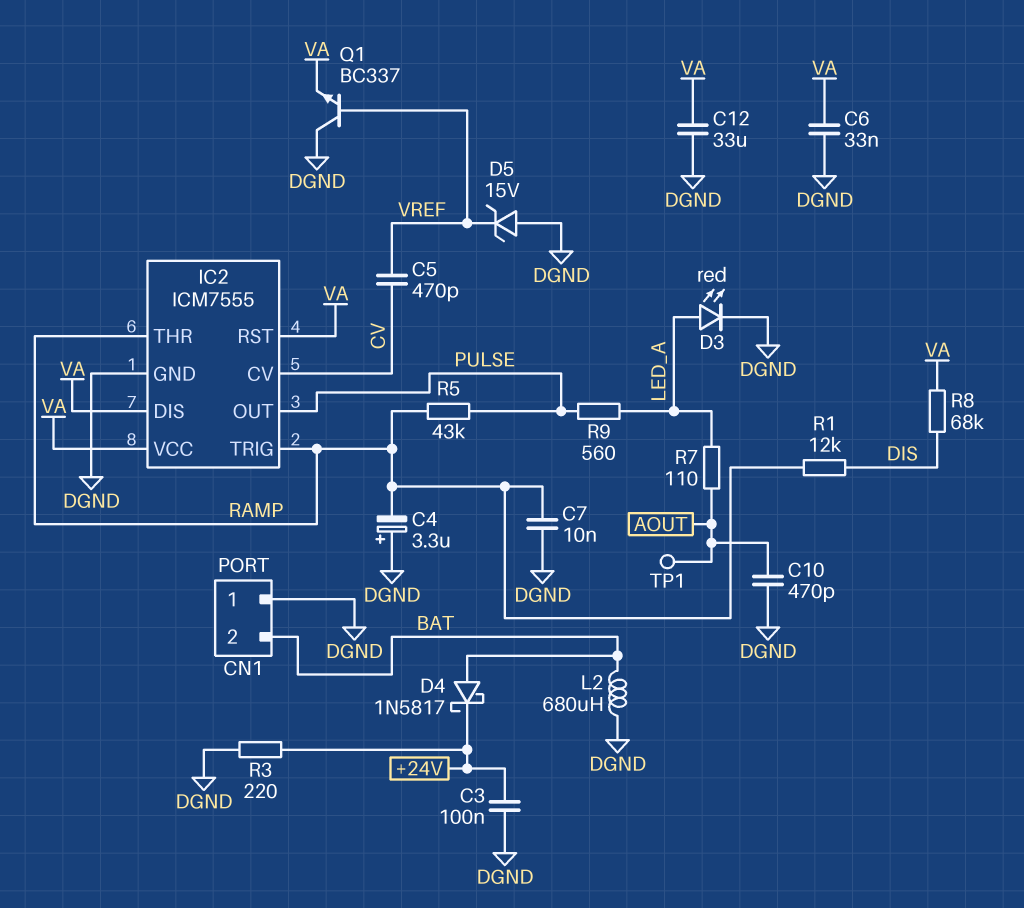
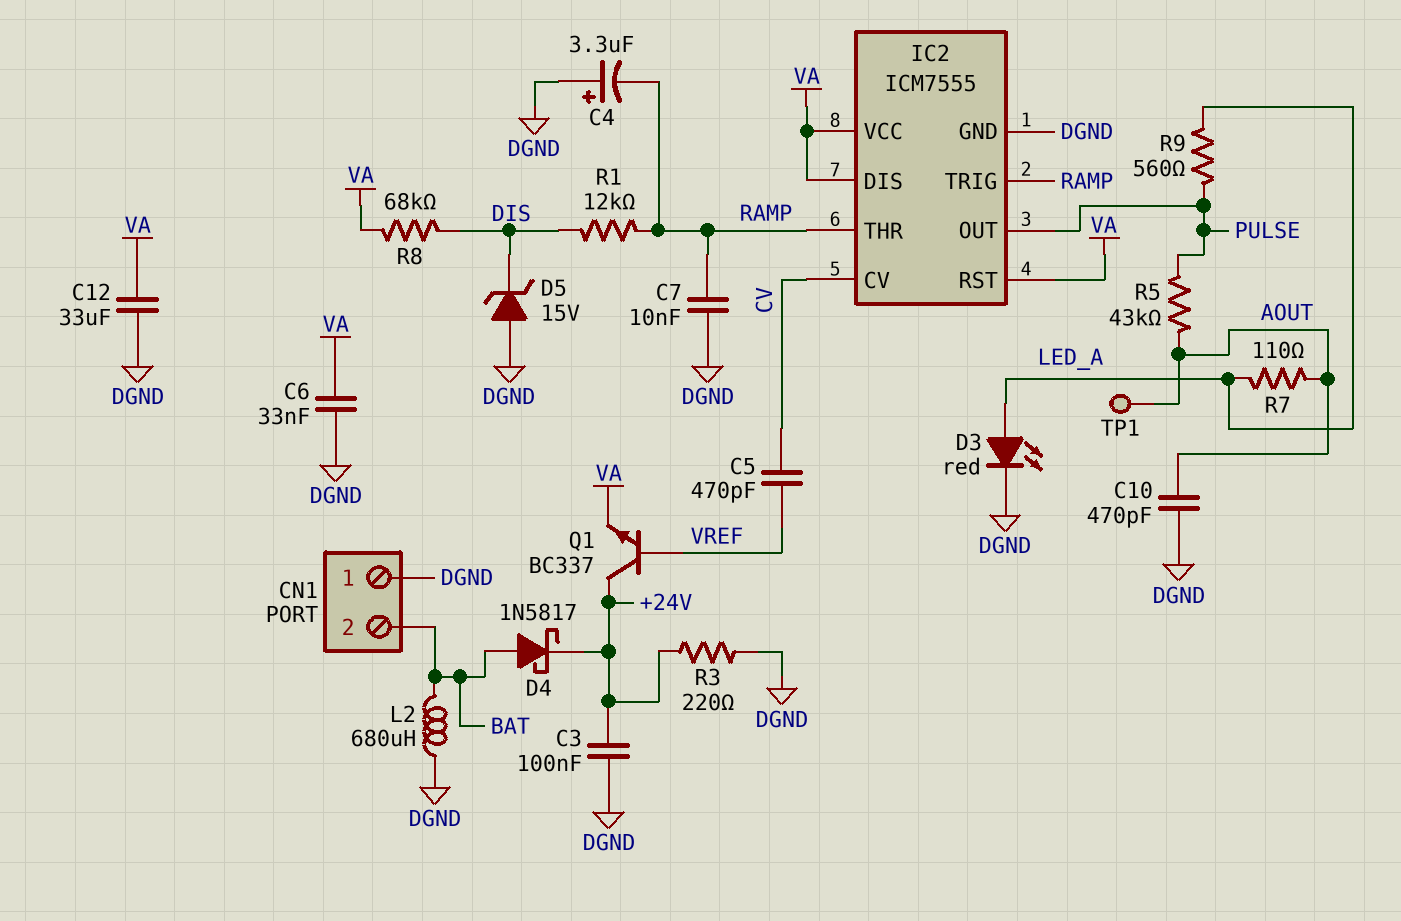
D5: zener 15V (A DGND, K VREF) -> zener 15V (A DGND, K DIS)
Q1: NPN BC337 (B VREF, C DGND, E VA) -> NPN BC337 (B VREF, C +24V, E VA)
R5: 43k (PULSE, RAMP) -> 43k (AOUT, PULSE)

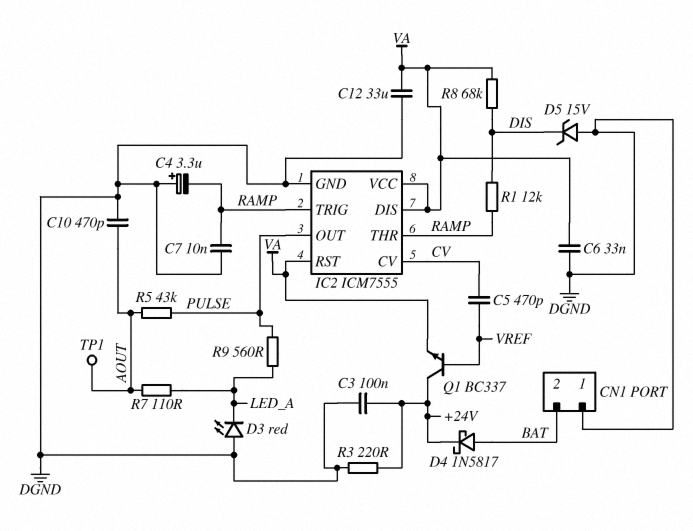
D3: LED red (A LED_A, K DGND) -> LED red (A DGND, K LED_A)
L2: 680uH (BAT, DGND) -> none

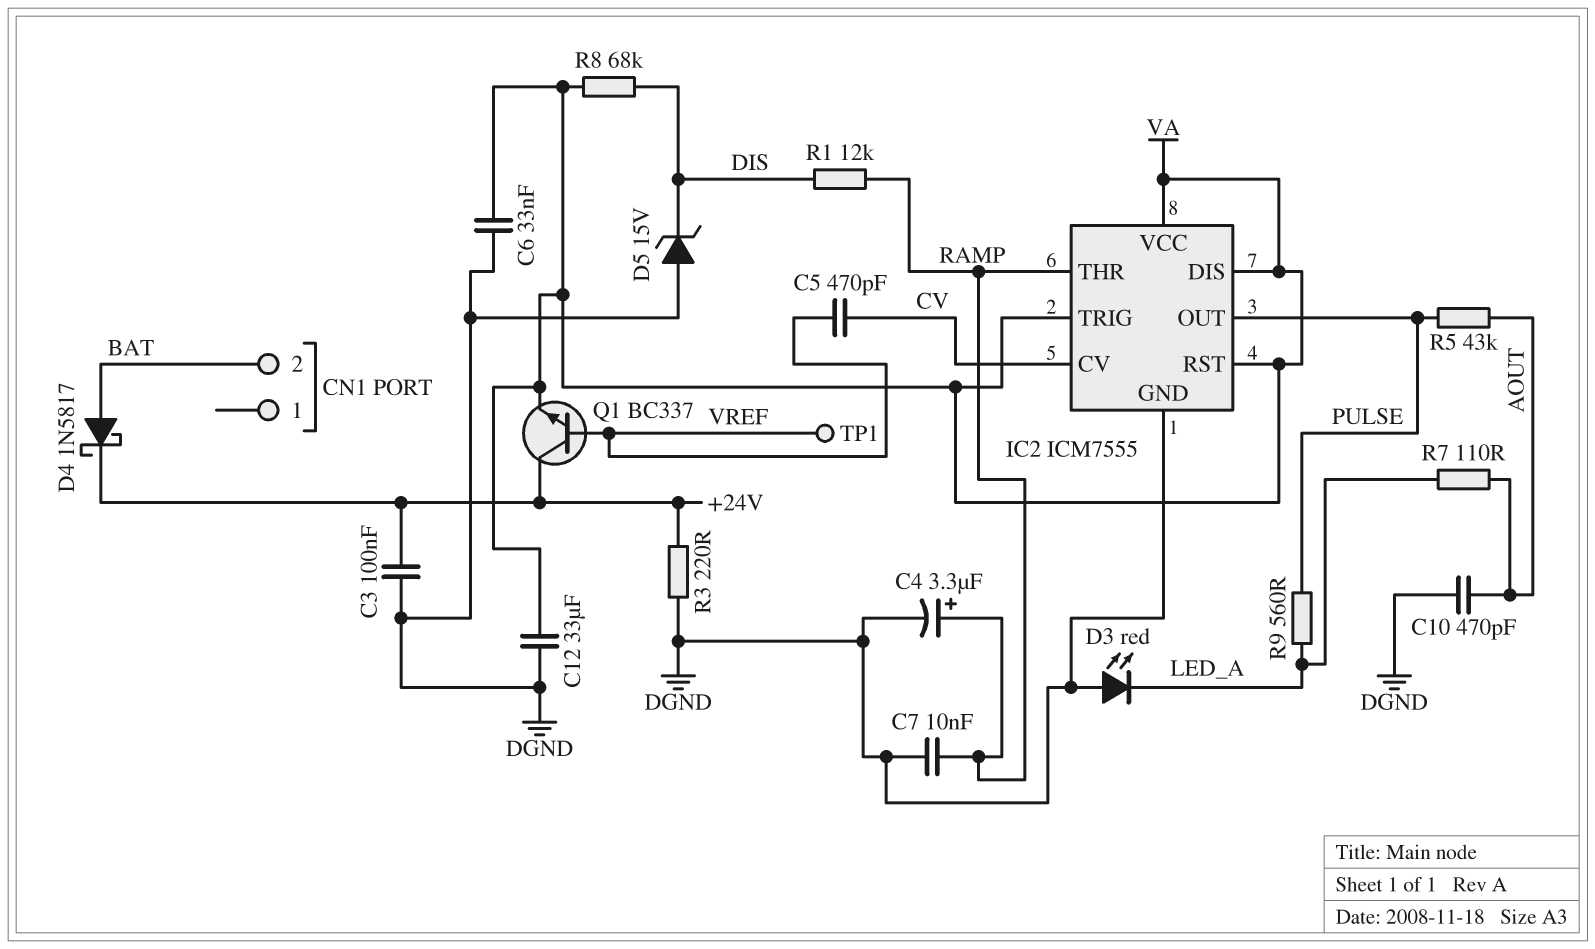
C4: 3.3uF (plus DGND, minus RAMP) -> 3.3uF (plus RAMP, minus DGND)
CN1 pin 1: DGND -> none
IC2 pin TRIG: RAMP -> VA
TP1: test point (AOUT) -> test point (VREF)

